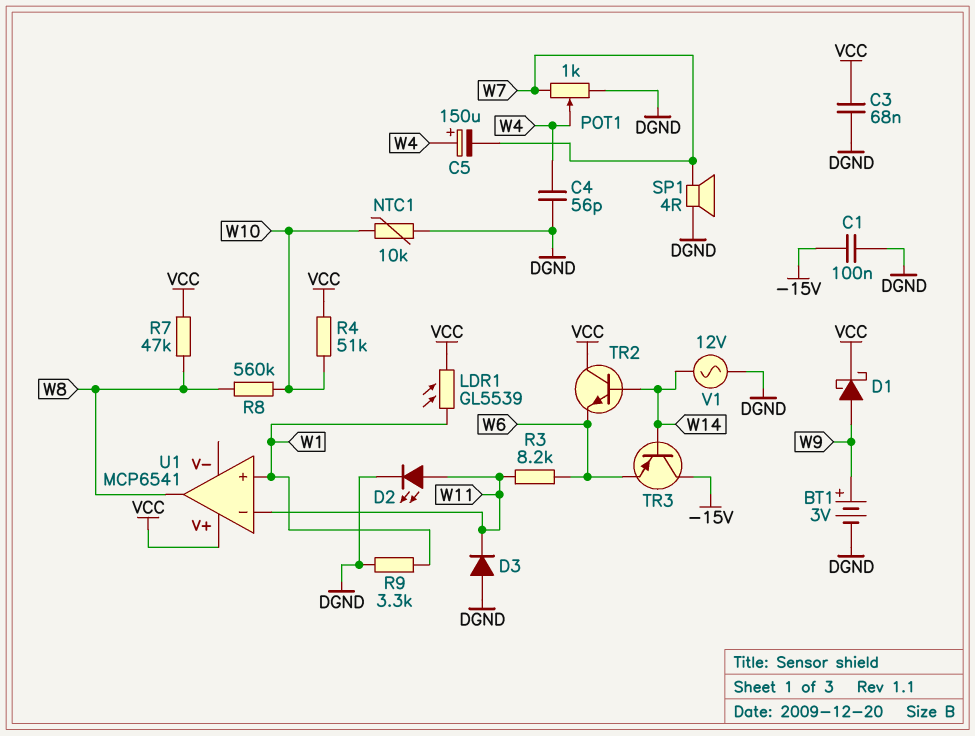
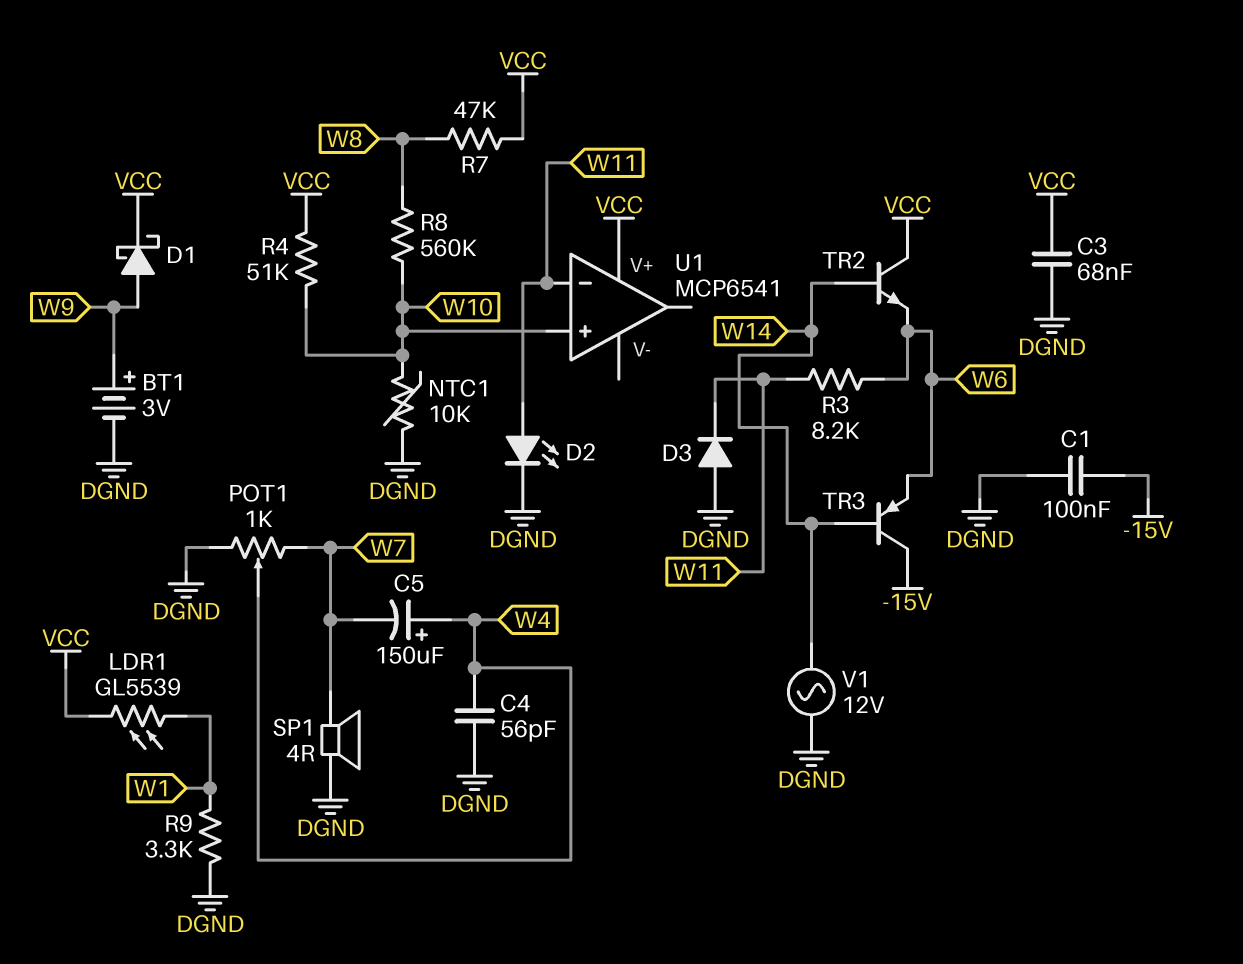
U1 pin in+: W1 -> W10
U1 pin out: W8 -> none

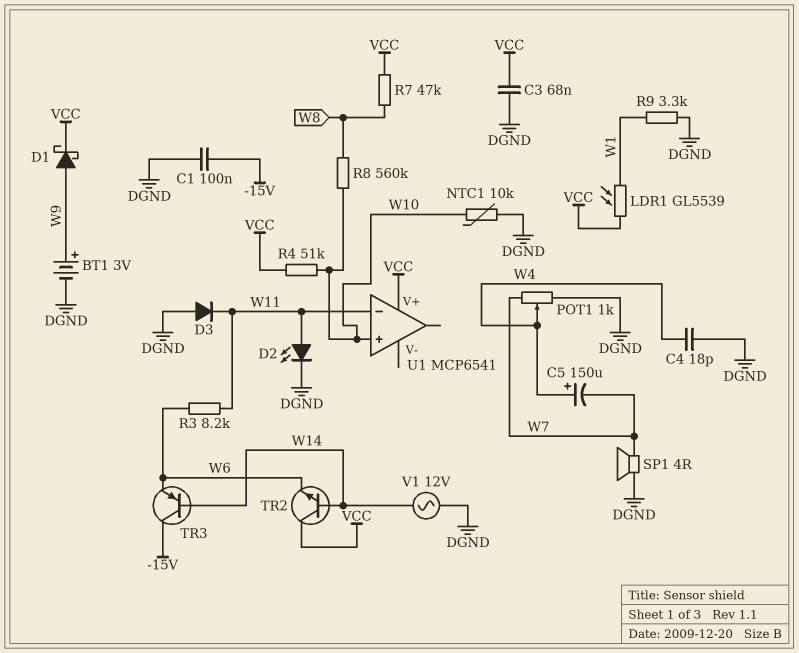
C4: 56pF (DGND, W4) -> 18pF (DGND, W4)

